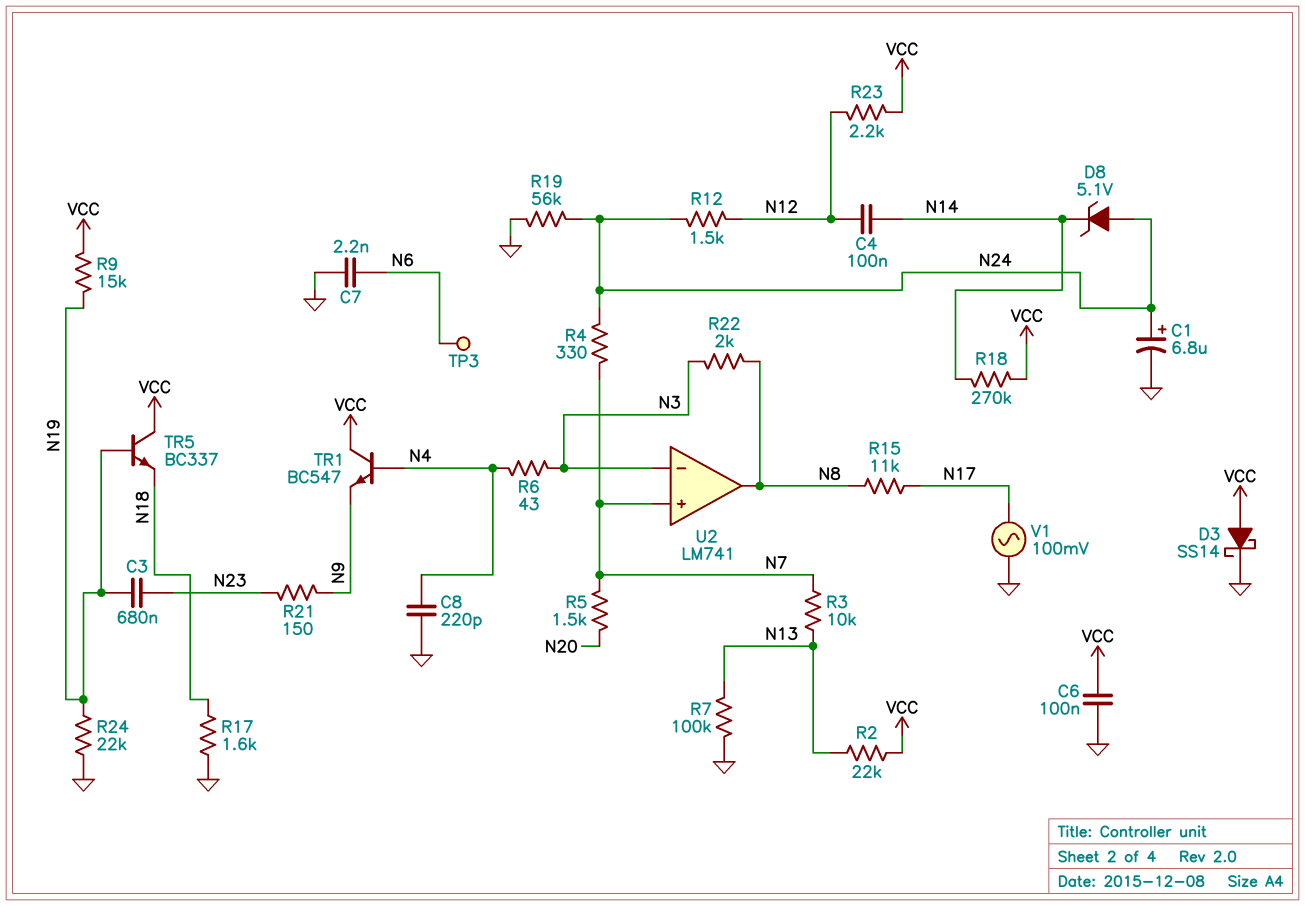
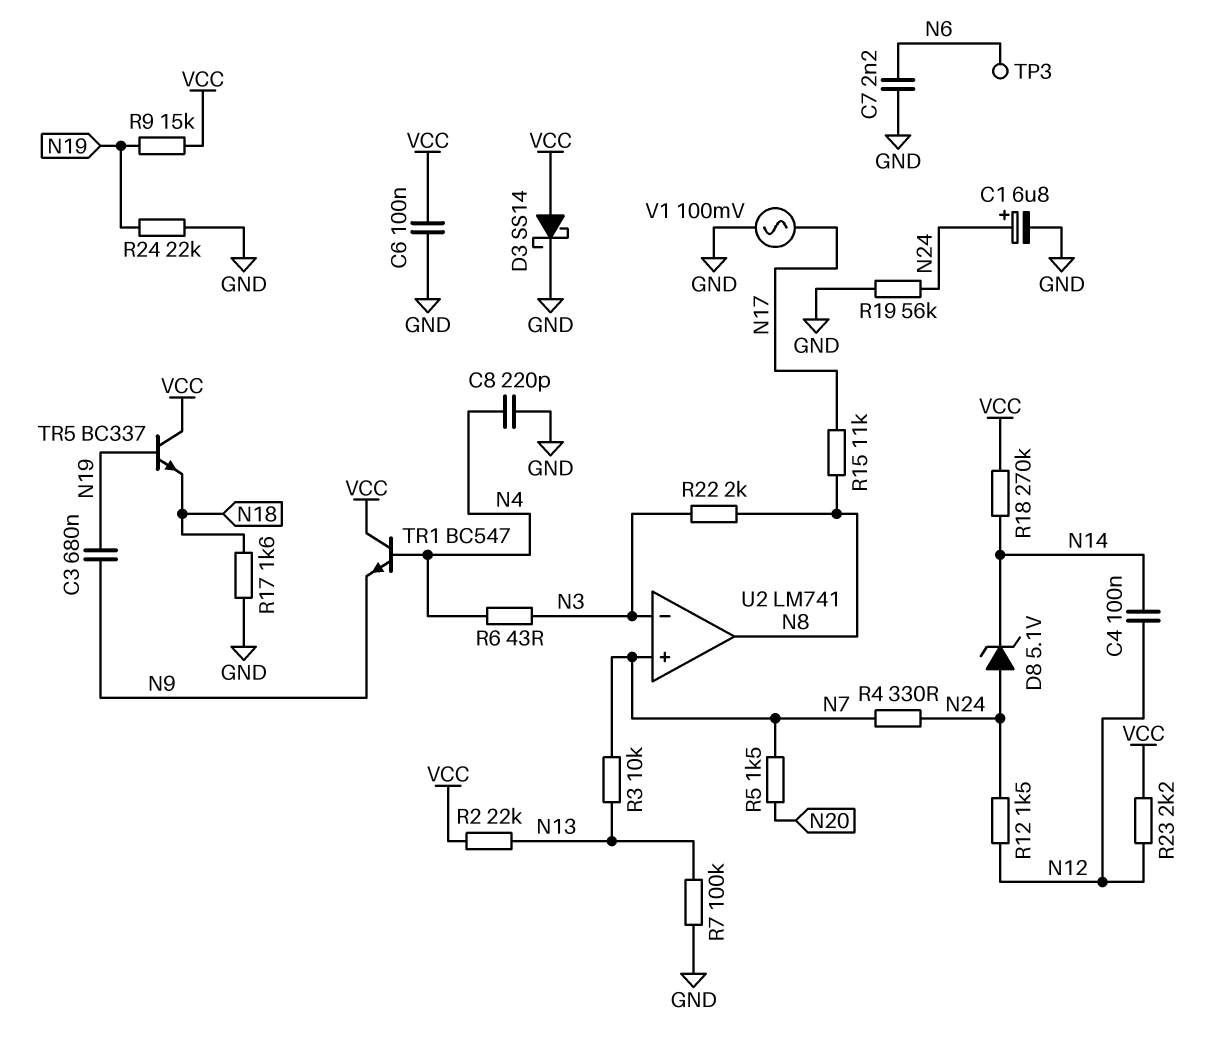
C3: 680nF (N19, N23) -> 680nF (N9, N19)
R21: 150 (N9, N23) -> none

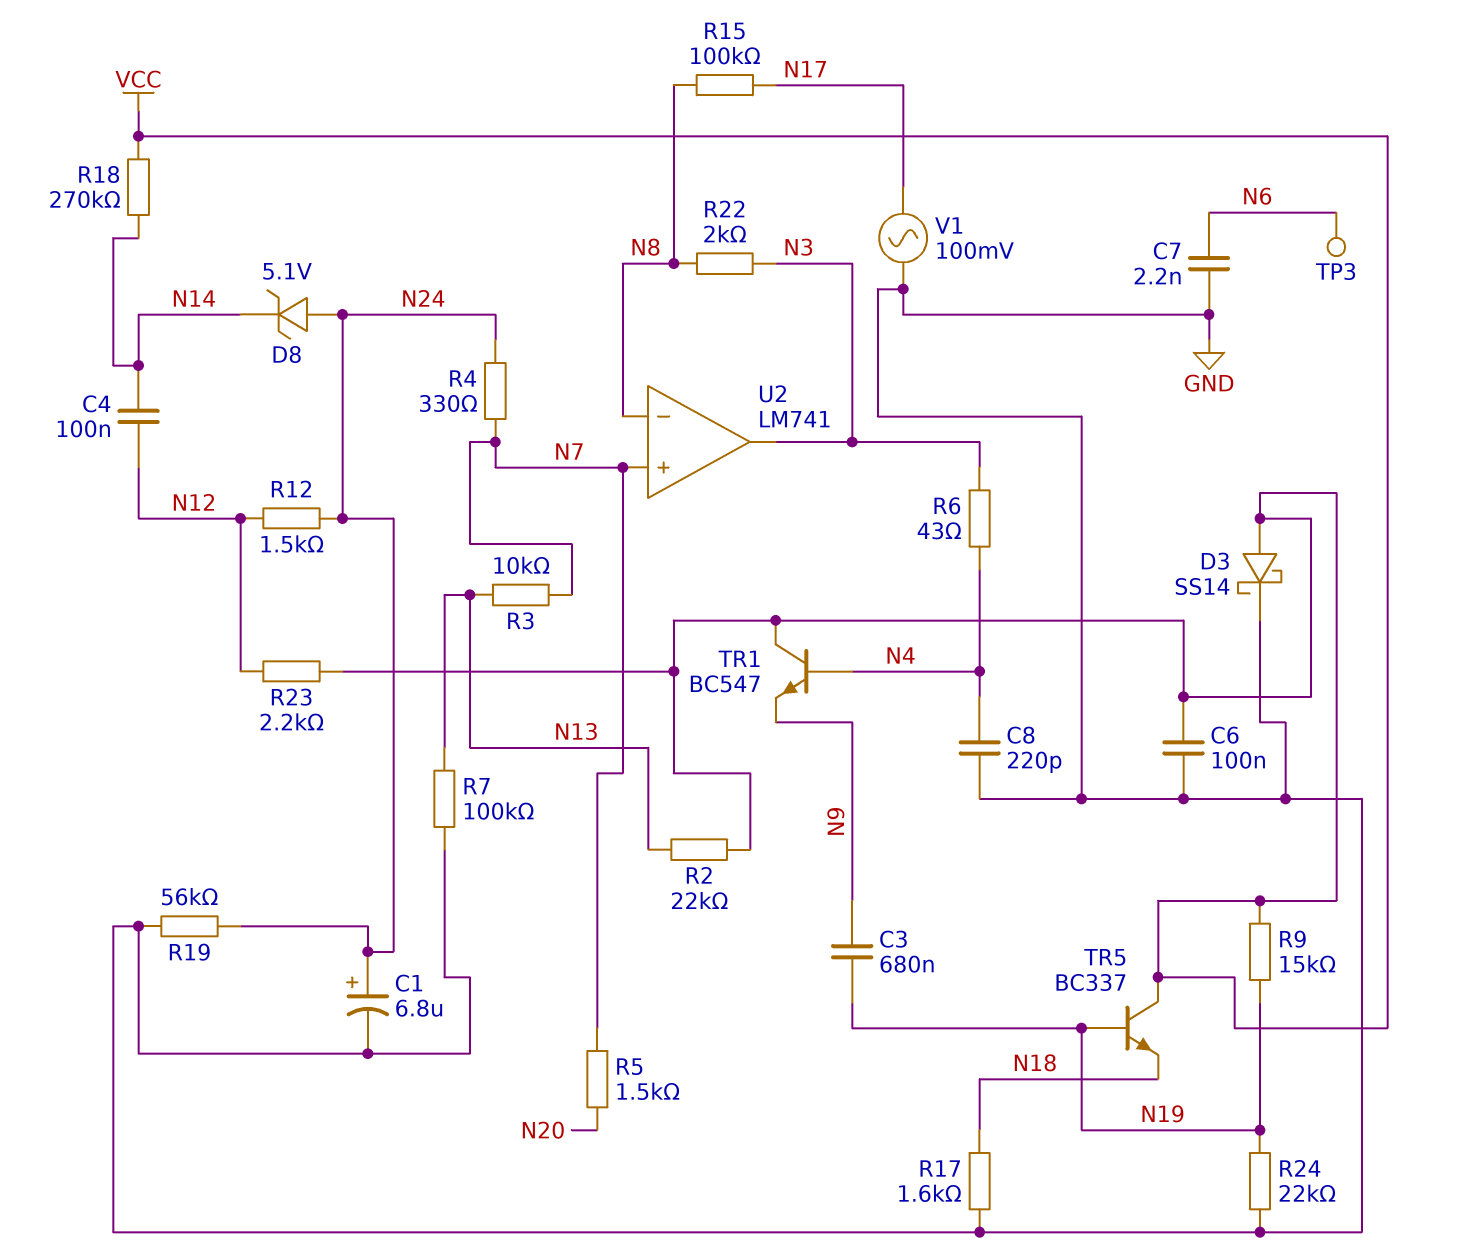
R15: 11k (N8, N17) -> 100k (N8, N17)
U2 pin in-: N3 -> N8
U2 pin out: N8 -> N3

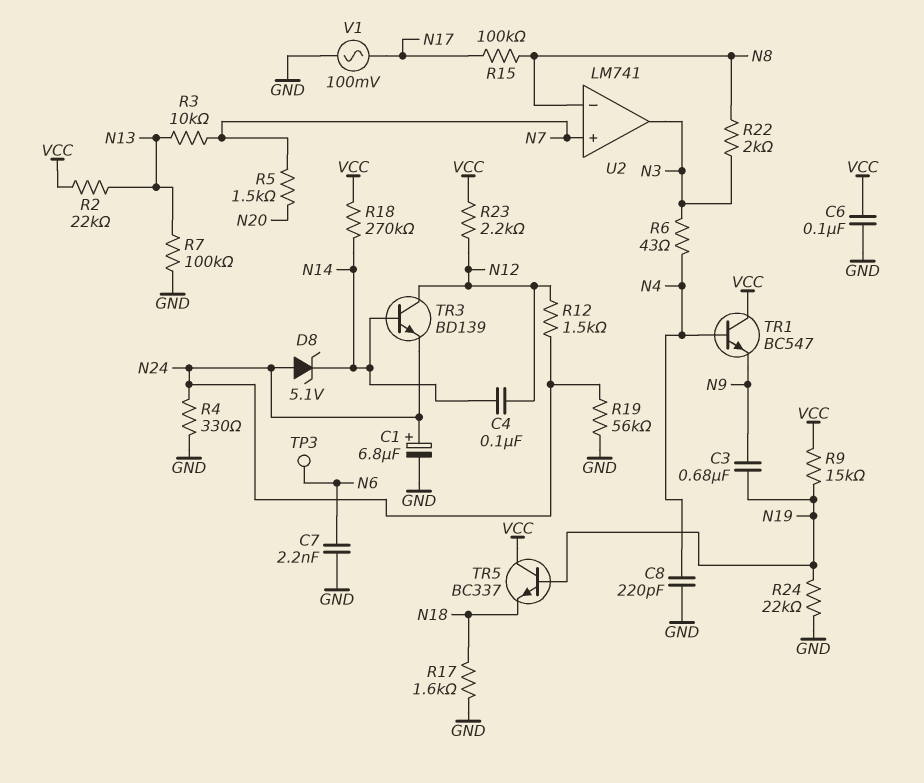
D3: schottky SS14 (A VCC, K GND) -> none
R4: 330 (N7, N24) -> 330 (GND, N24)
TR3: none -> NPN BD139 (B N14, C N12, E N24)

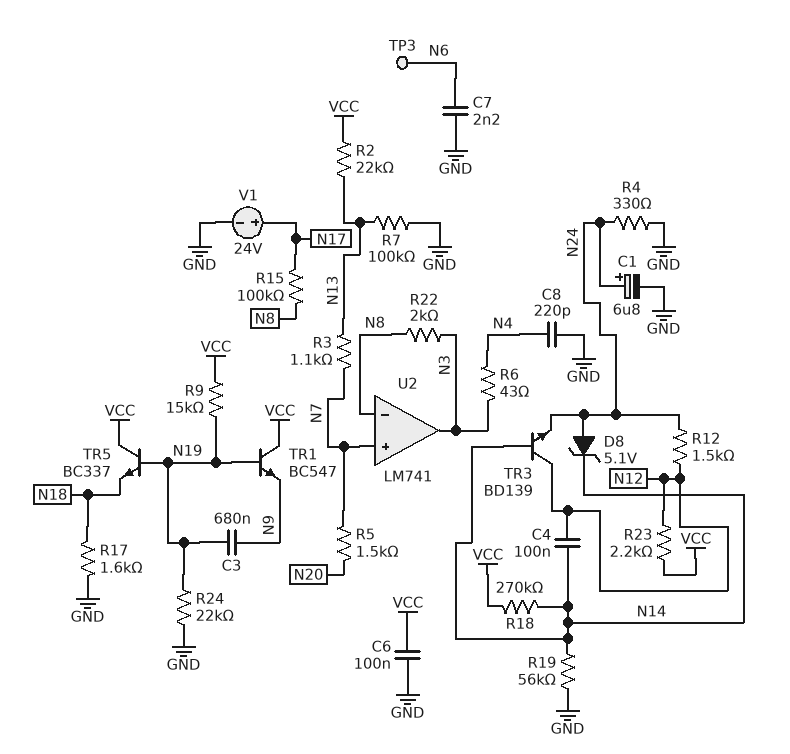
R3: 10k (N7, N13) -> 1.1k (N7, N13)
R19: 56k (GND, N24) -> 56k (GND, N14)
TR1: NPN BC547 (B N4, C VCC, E N9) -> NPN BC547 (B N19, C VCC, E N9)
V1: AC 100mV (GND, N17) -> 24V (plus N17, minus GND)

